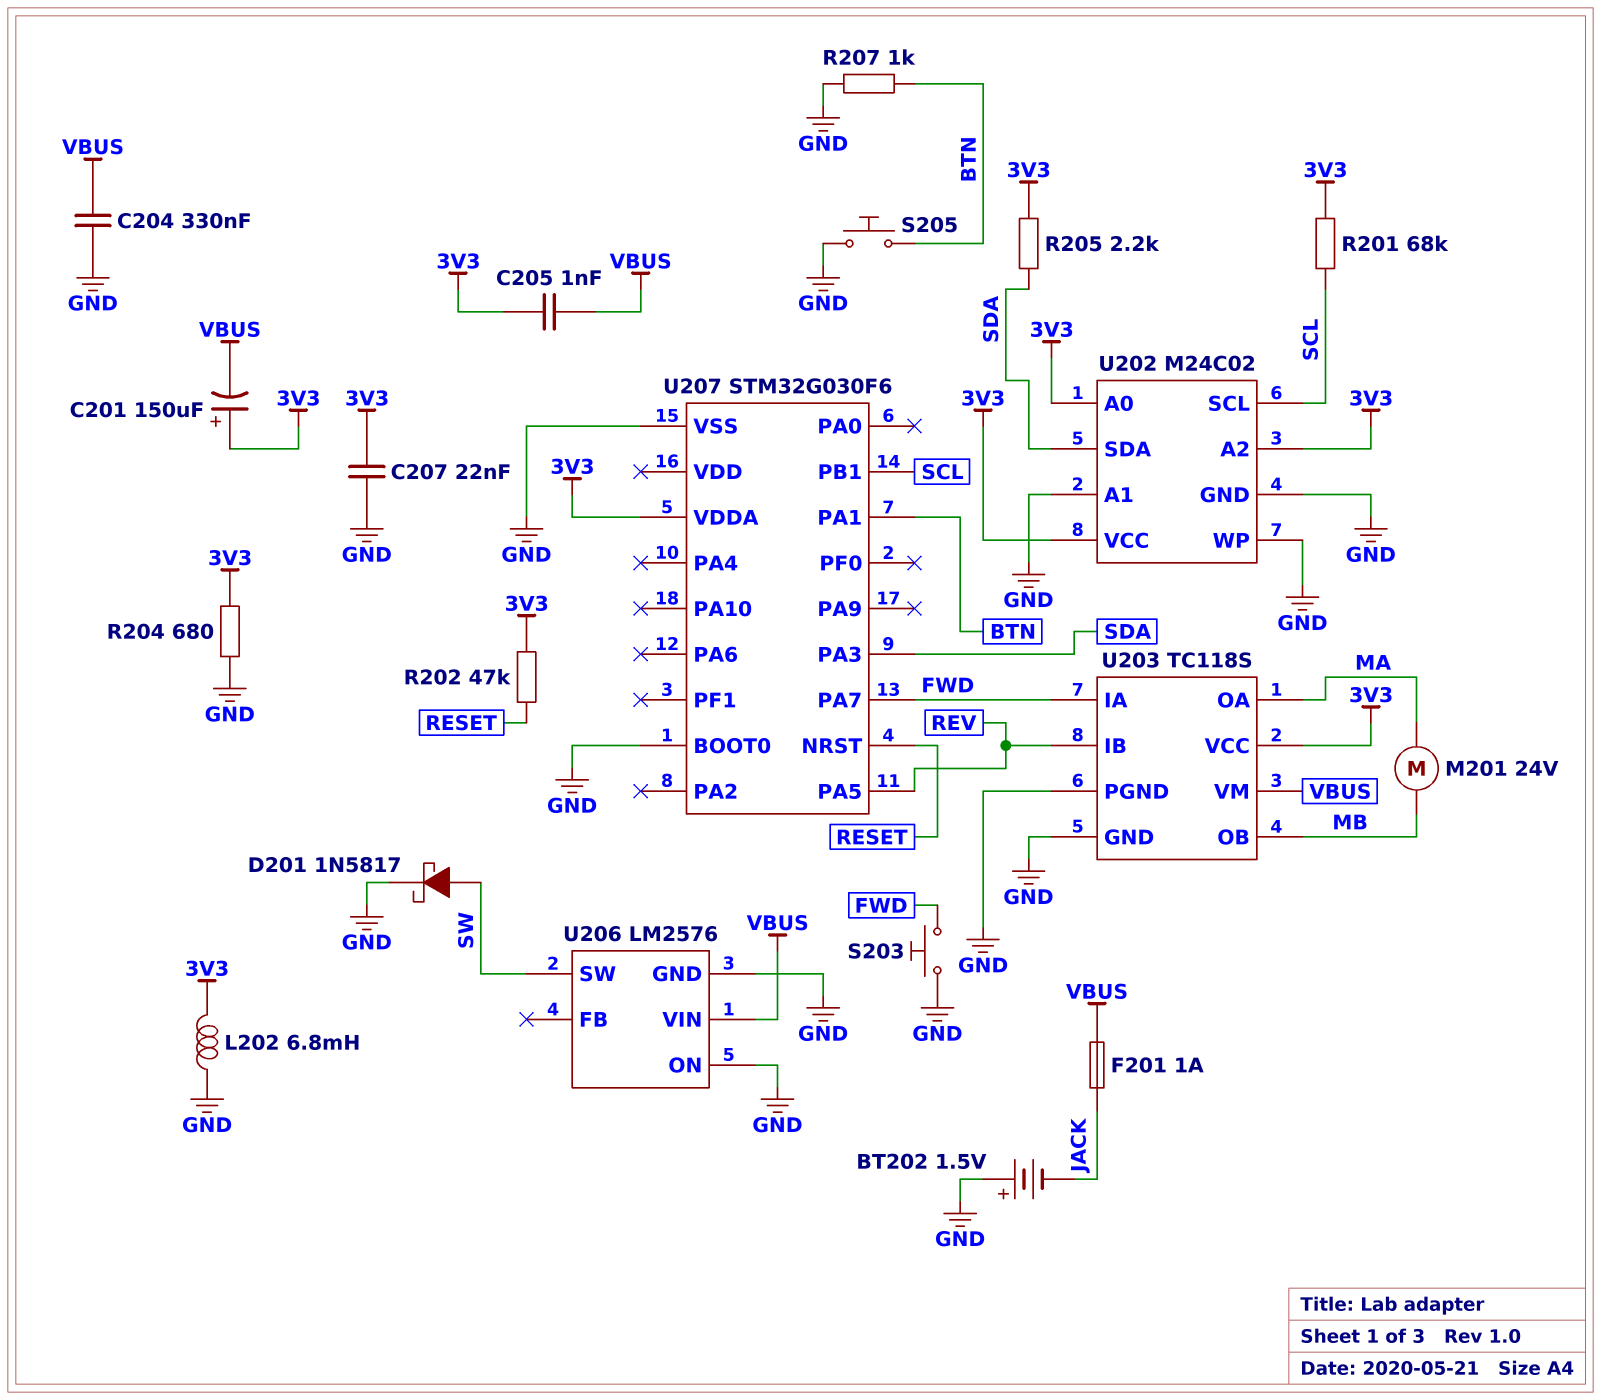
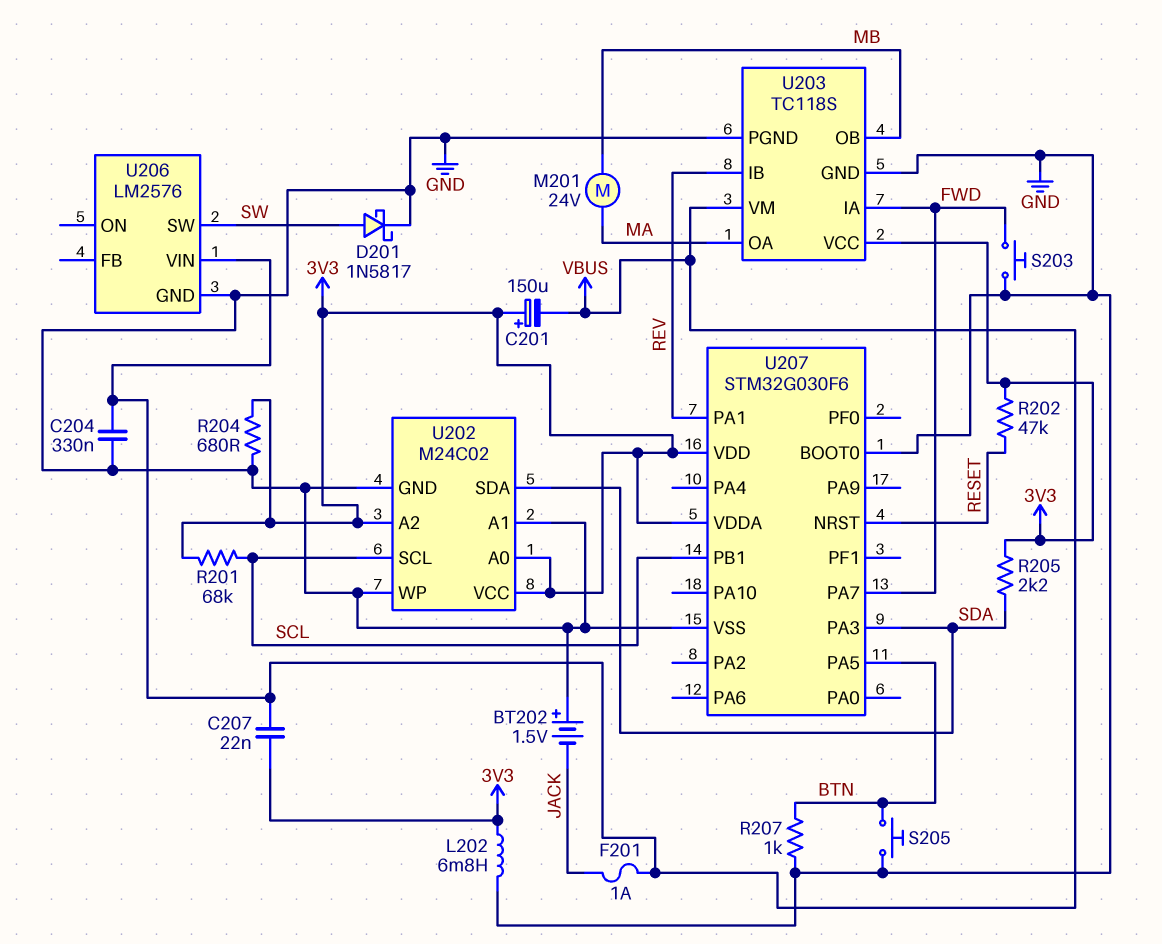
C205: 1nF (3V3, VBUS) -> none
C207: 22nF (3V3, GND) -> 22nF (3V3, VBUS)
U206 pin ON: GND -> none
U207 pin PA1: BTN -> REV
U207 pin PA5: REV -> BTN
U207 pin VDD: none -> 3V3

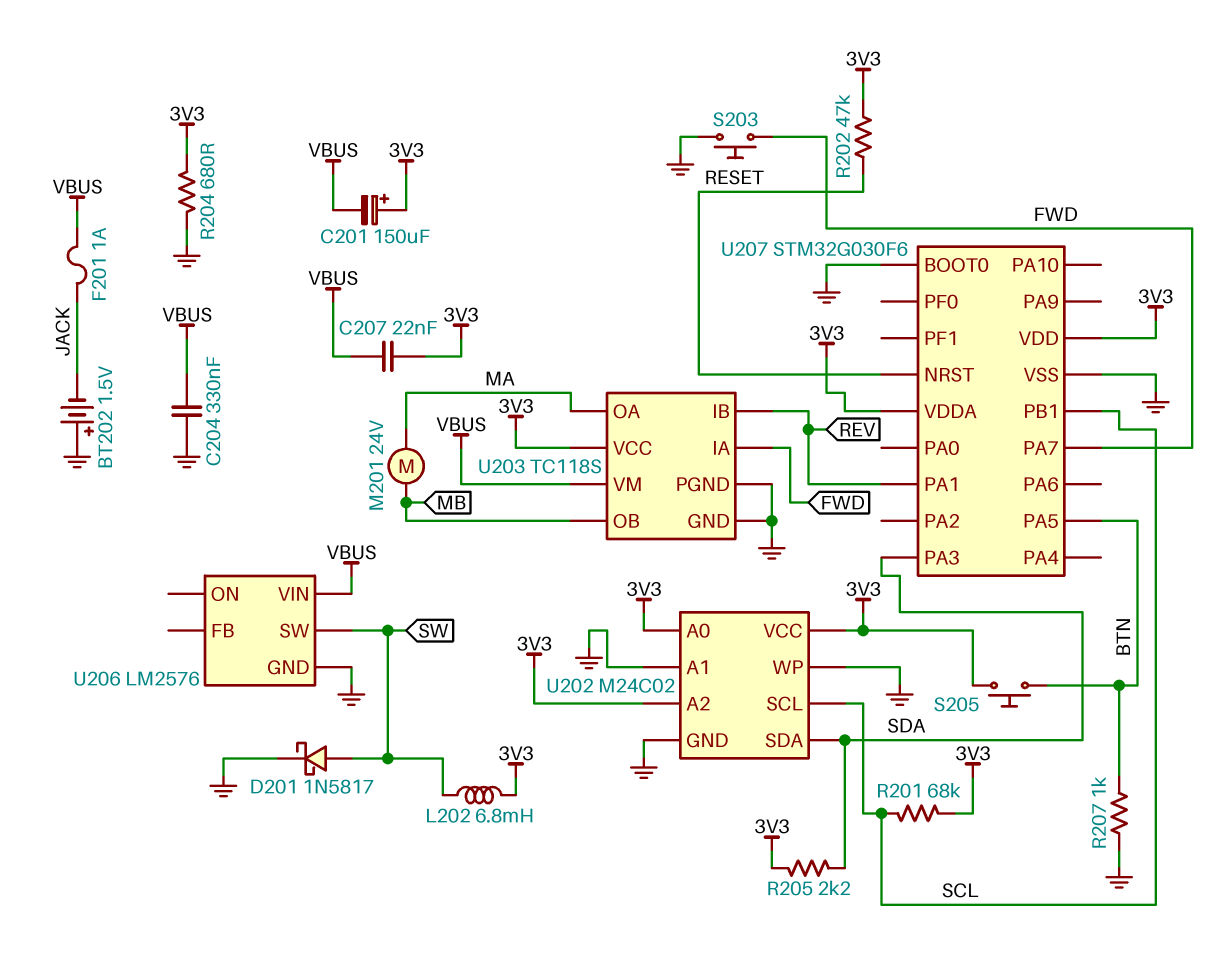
L202: 6.8mH (3V3, GND) -> 6.8mH (3V3, SW)
S205: button (BTN, GND) -> button (3V3, BTN)

